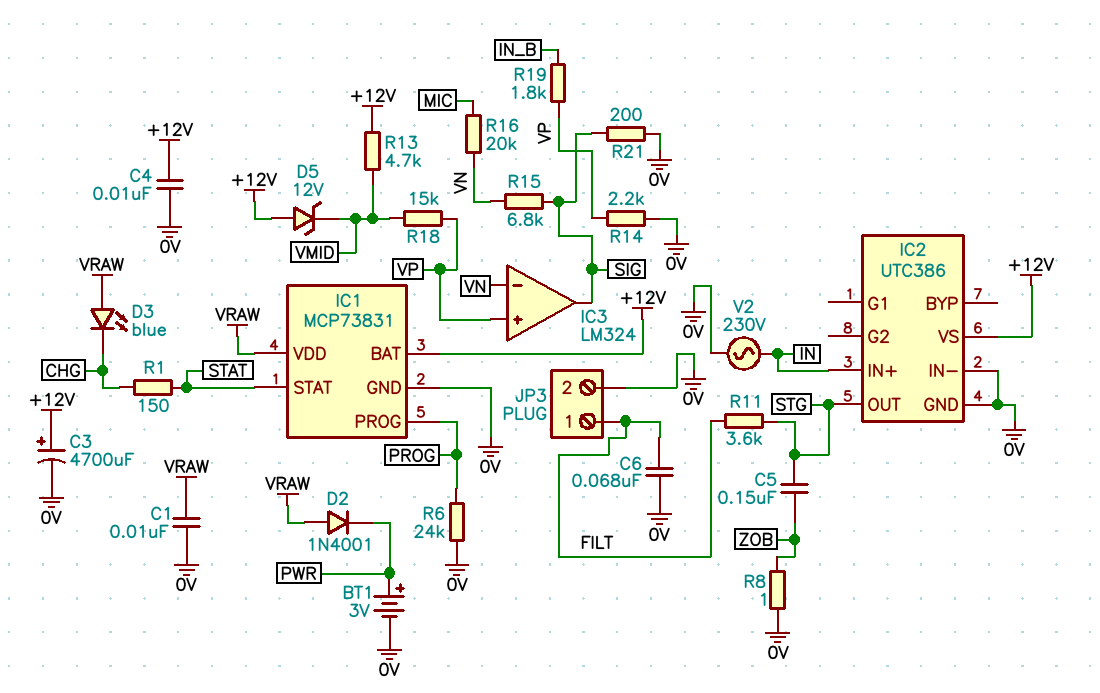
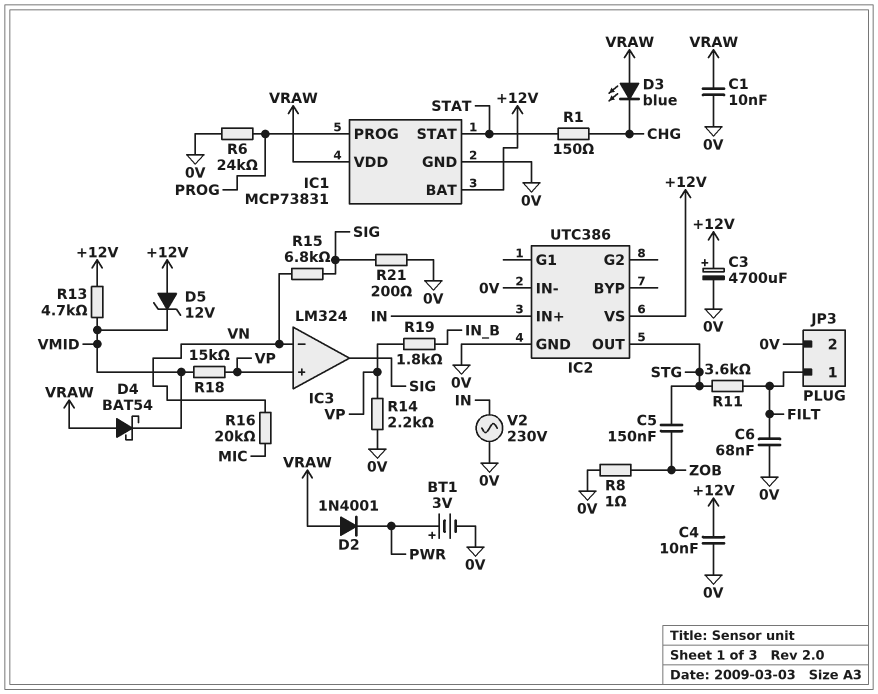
D4: none -> schottky BAT54 (A VRAW, K VMID)

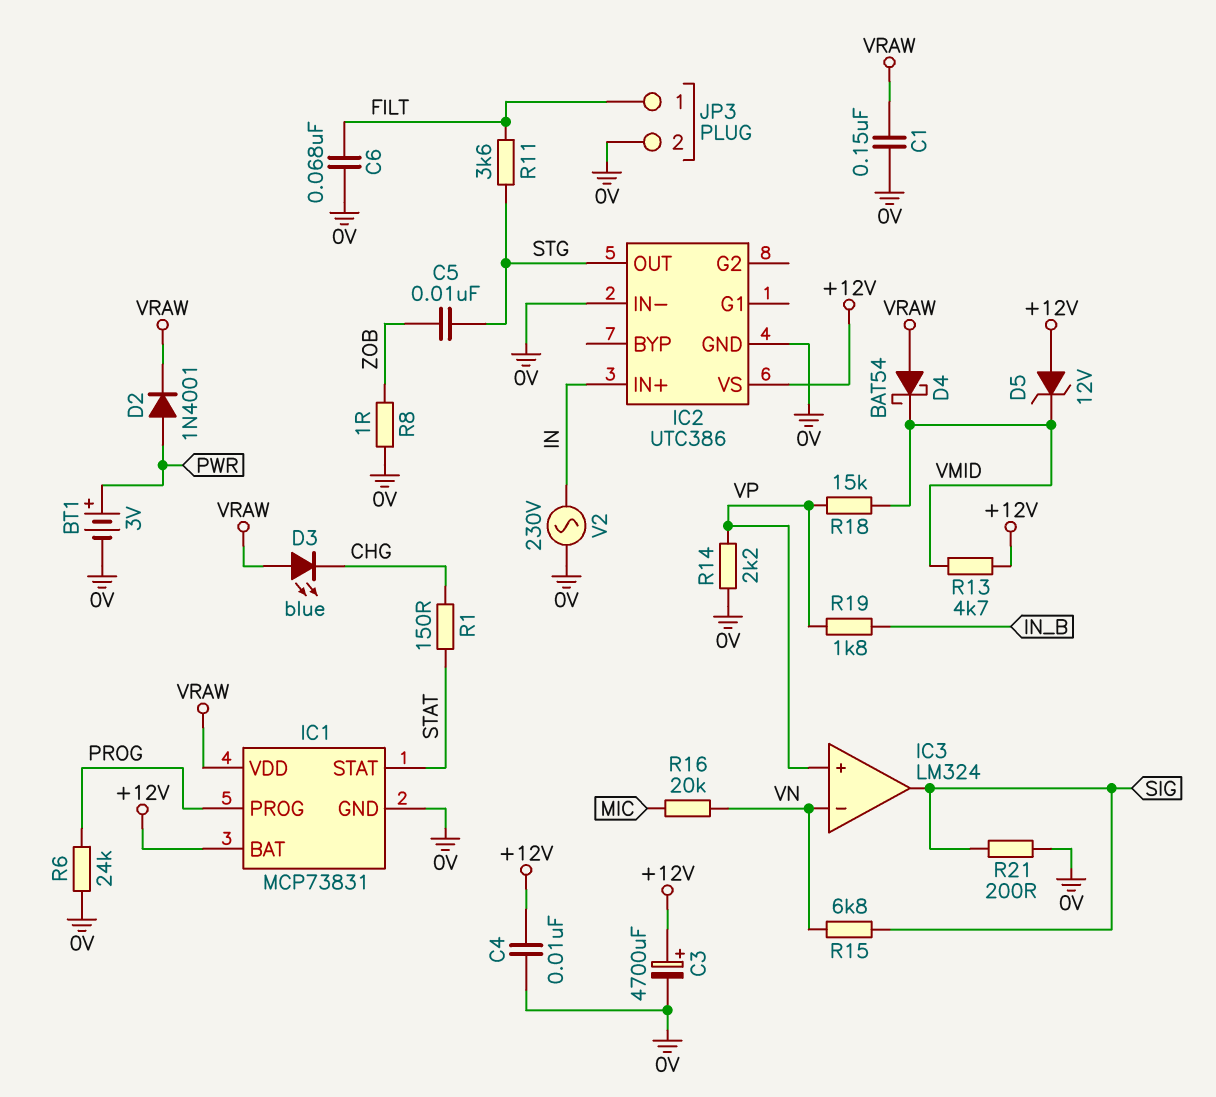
C1: 10nF (0V, VRAW) -> 150nF (0V, VRAW)
C5: 150nF (STG, ZOB) -> 10nF (STG, ZOB)
D2: diode 1N4001 (A VRAW, K PWR) -> diode 1N4001 (A PWR, K VRAW)

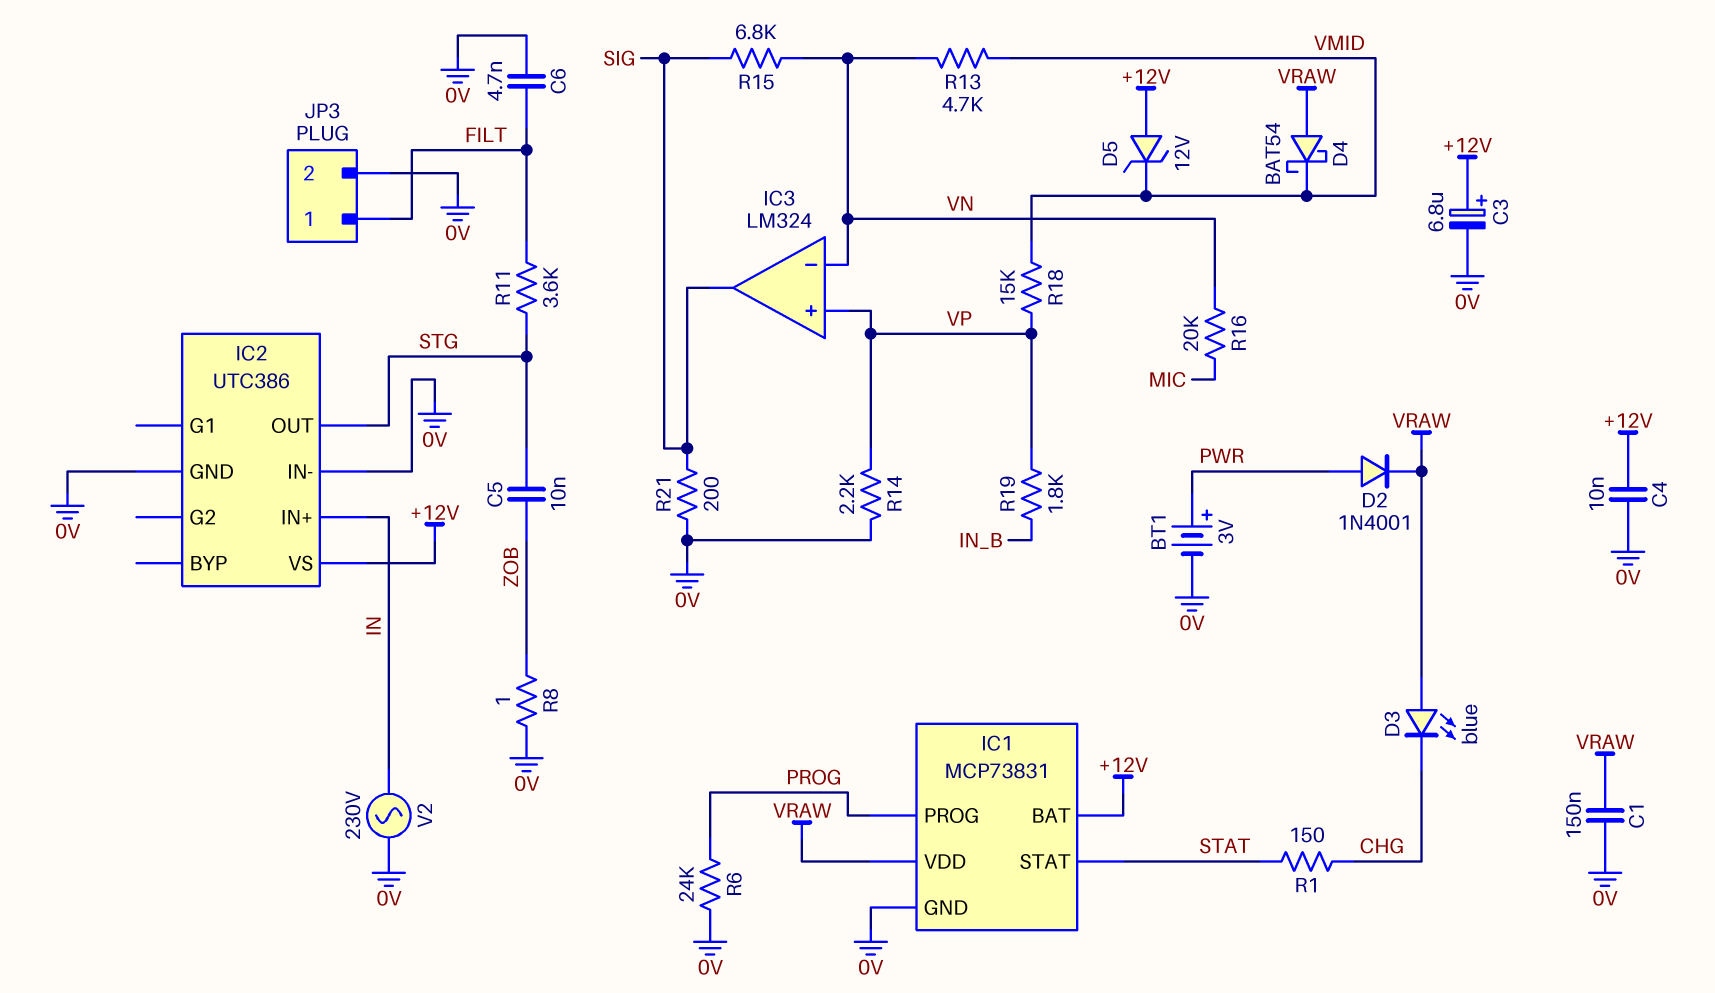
C3: 4700uF (plus +12V, minus 0V) -> 6.8uF (plus +12V, minus 0V)
C6: 68nF (0V, FILT) -> 4.7nF (0V, FILT)
R13: 4.7k (+12V, VMID) -> 4.7k (VMID, VN)

